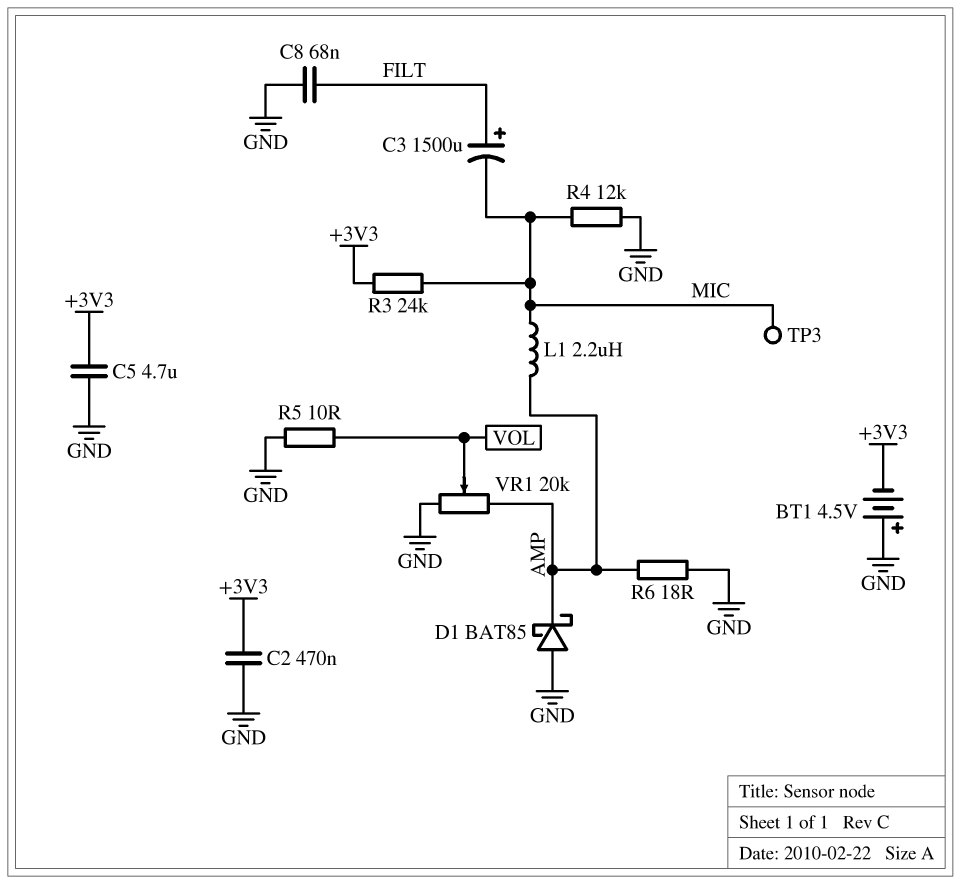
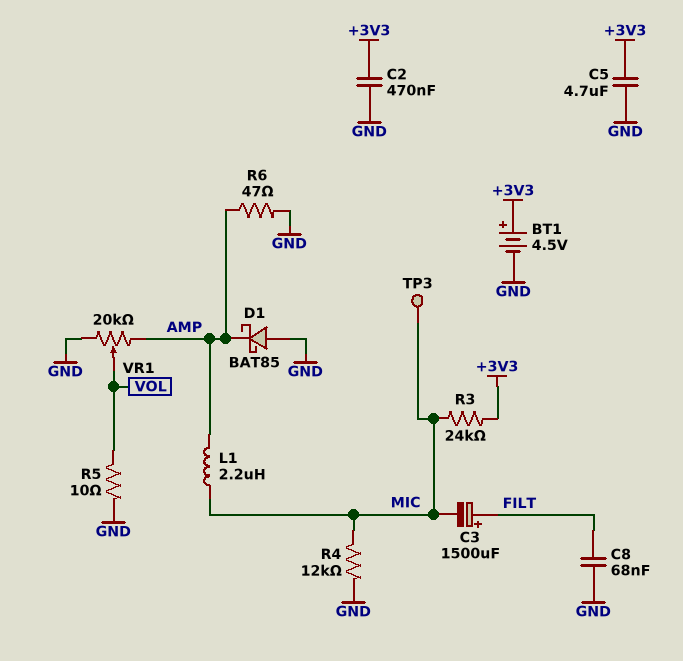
BT1: 4.5V (plus GND, minus +3V3) -> 4.5V (plus +3V3, minus GND)
R6: 18 (AMP, GND) -> 47 (AMP, GND)

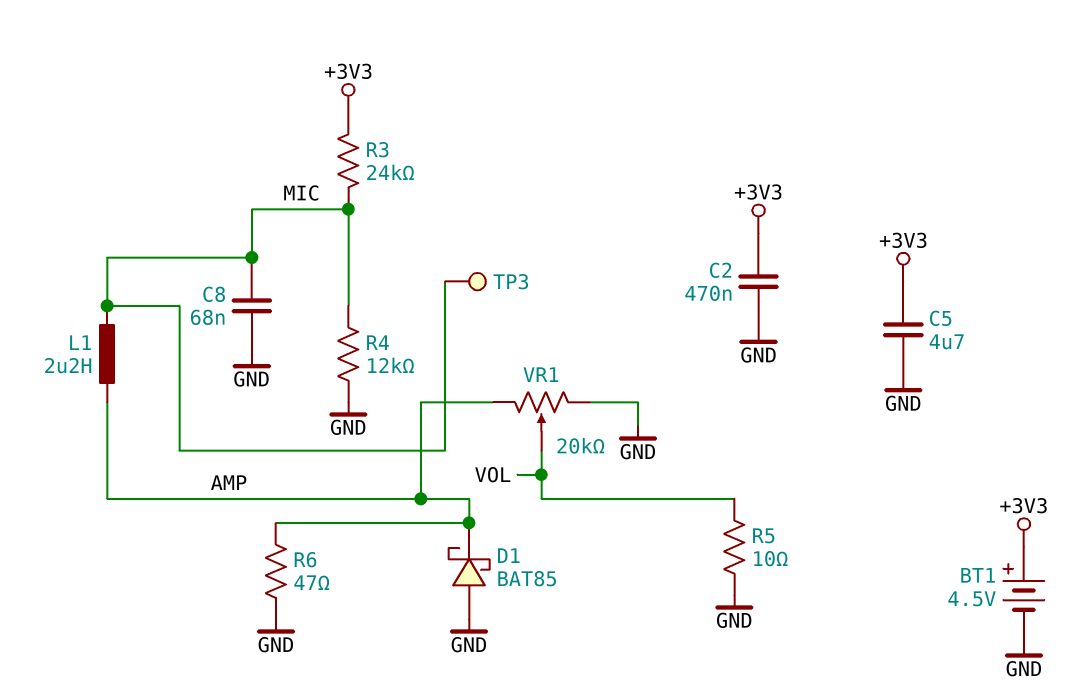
C3: 1500uF (plus FILT, minus MIC) -> none
C8: 68nF (FILT, GND) -> 68nF (GND, MIC)

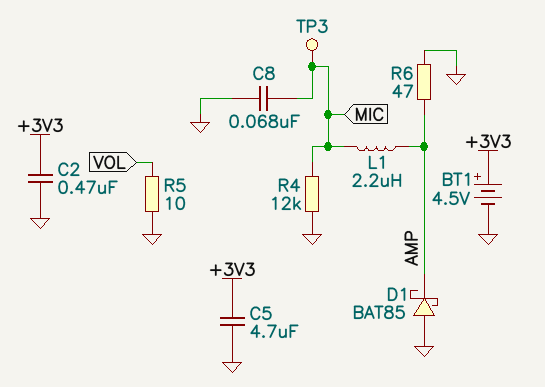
R3: 24k (+3V3, MIC) -> none
VR1: 20k (AMP, GND, wiper VOL) -> none

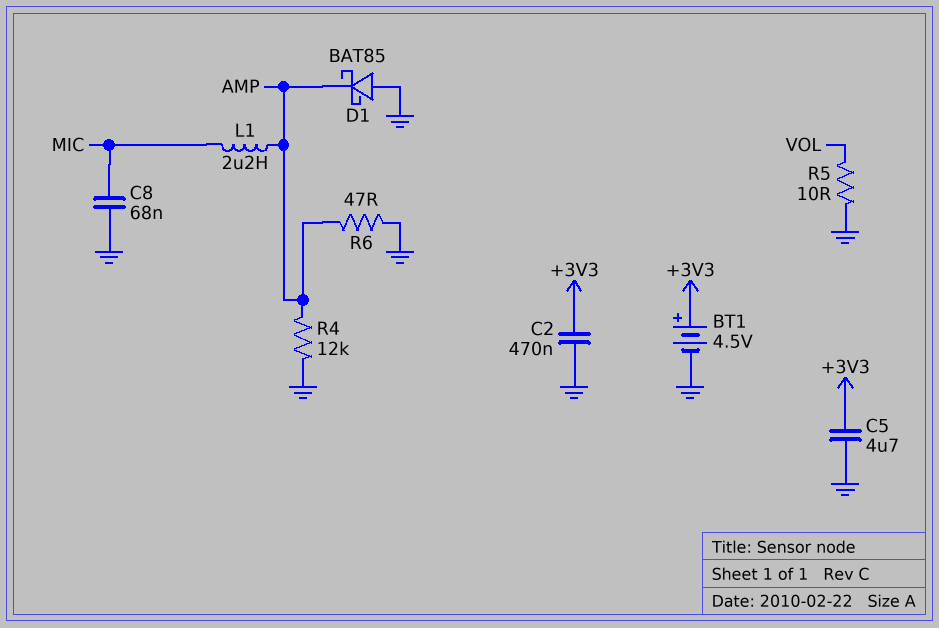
R4: 12k (GND, MIC) -> 12k (AMP, GND)
TP3: test point (MIC) -> none

